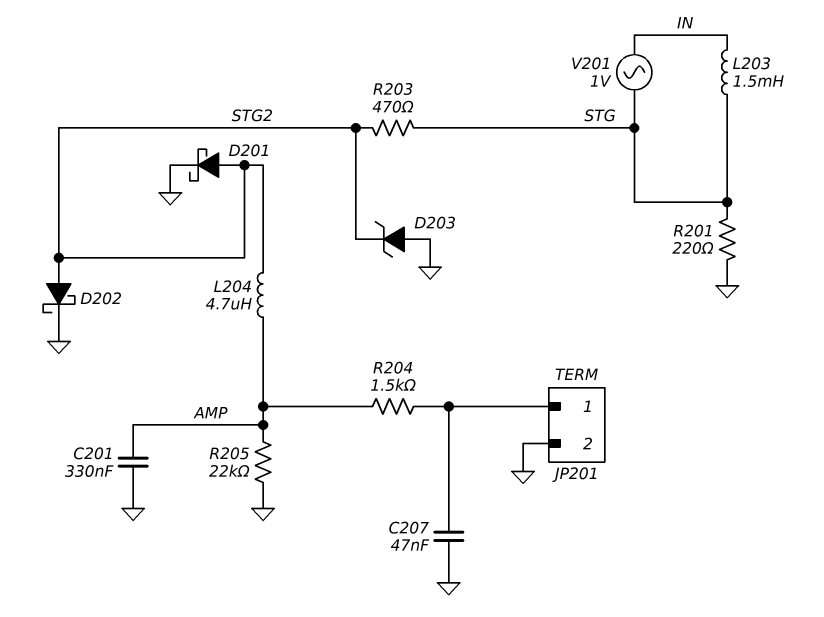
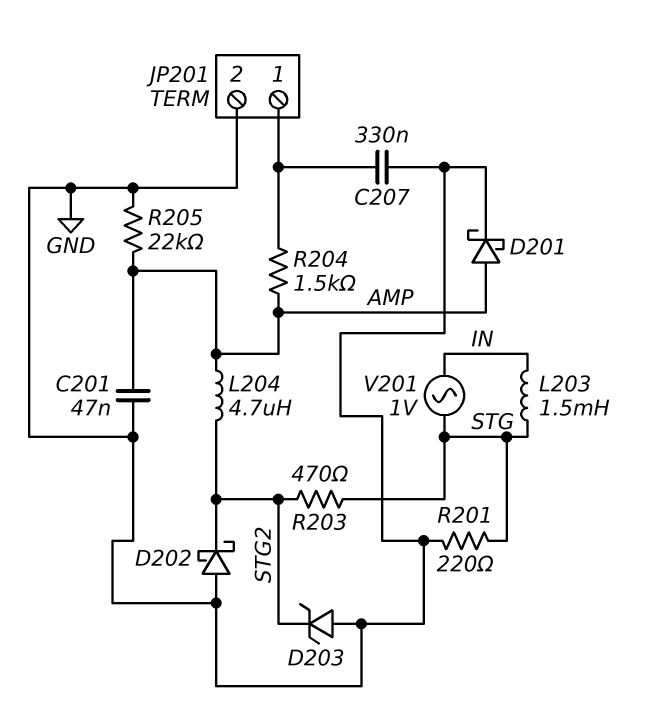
C201: 330nF (AMP, GND) -> 47nF (AMP, GND)
C207: 47nF (GND, JP201/1) -> 330nF (GND, JP201/1)
D201: schottky (A STG2, K GND) -> schottky (A AMP, K GND)
D202: schottky (A STG2, K GND) -> schottky (A GND, K STG2)

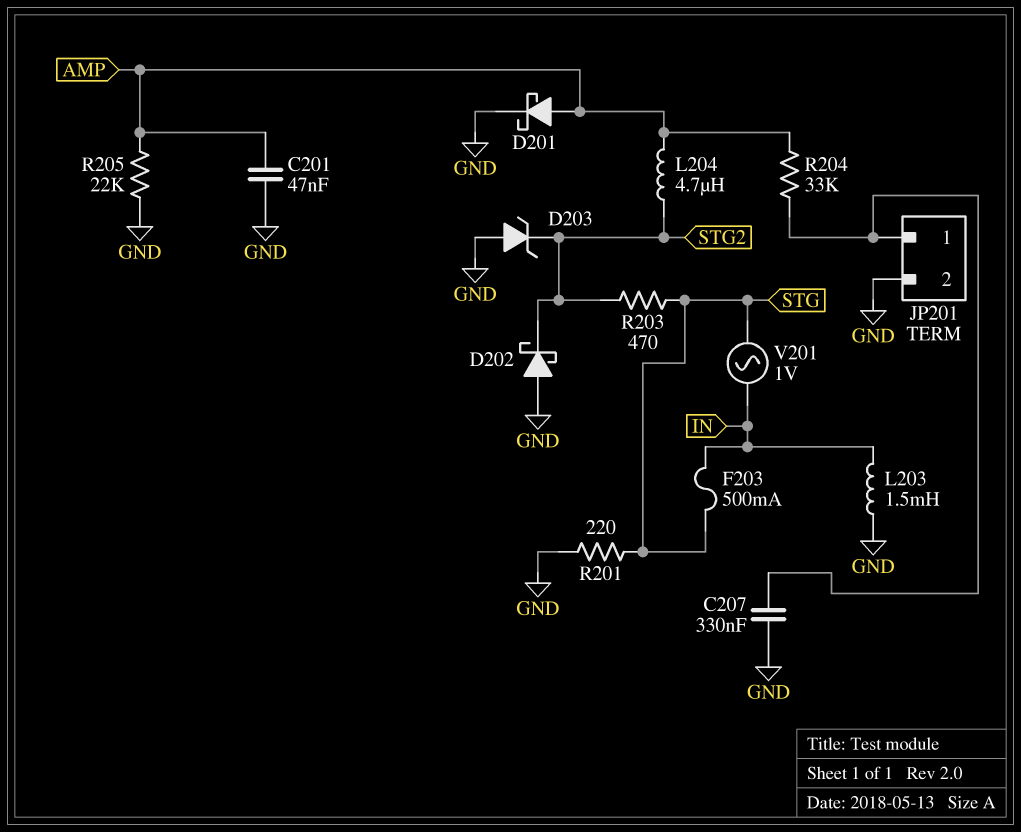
F203: none -> 500mA (IN, STG)
L203: 1.5mH (IN, STG) -> 1.5mH (GND, IN)
R204: 1.5k (AMP, JP201/1) -> 33k (AMP, JP201/1)

